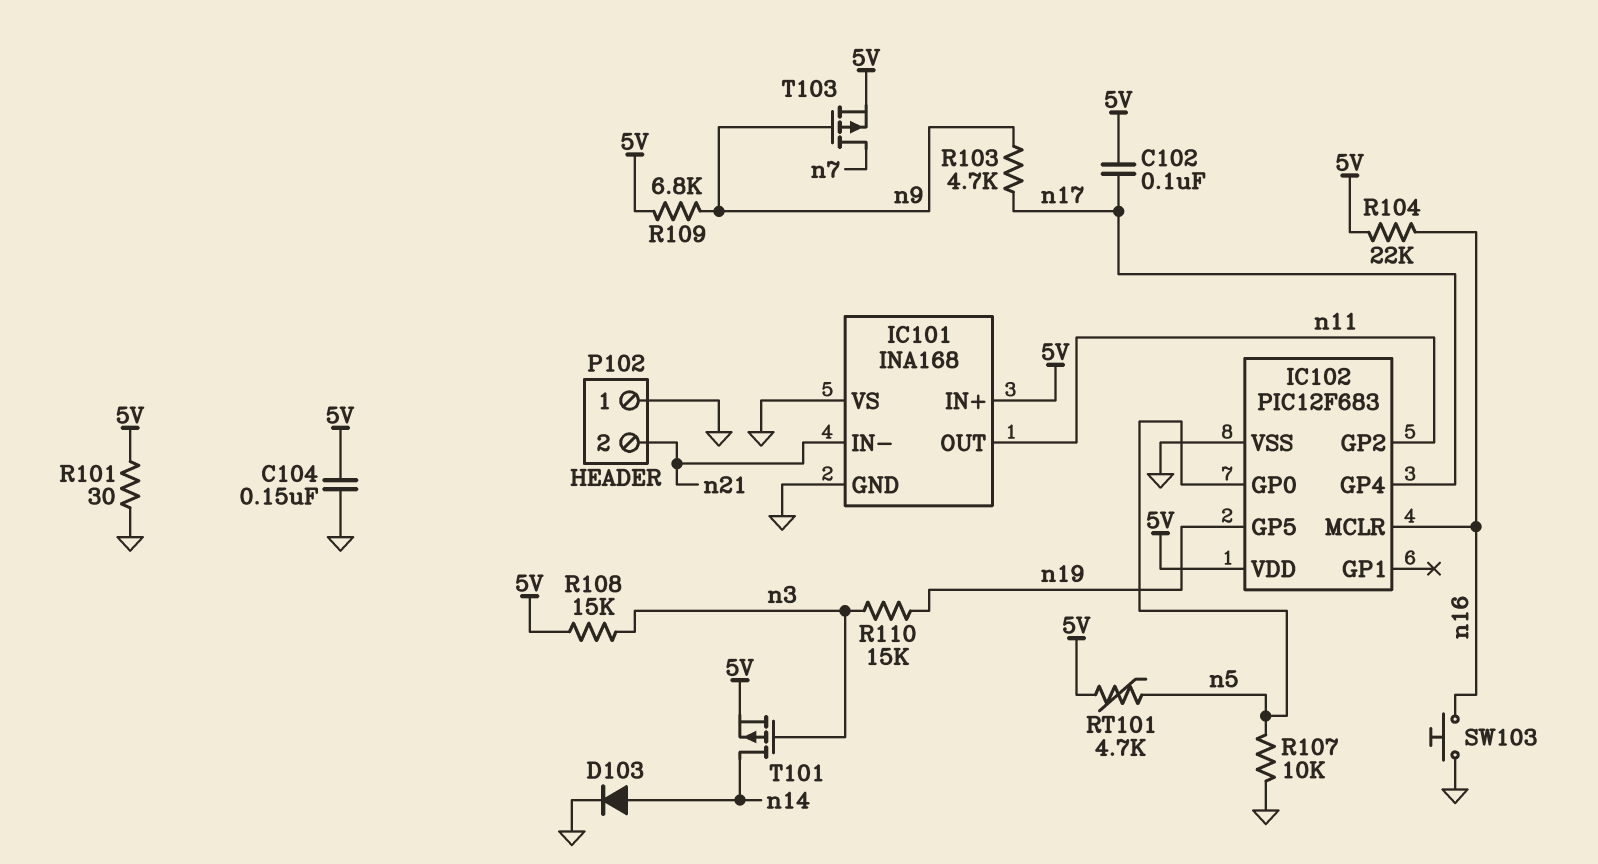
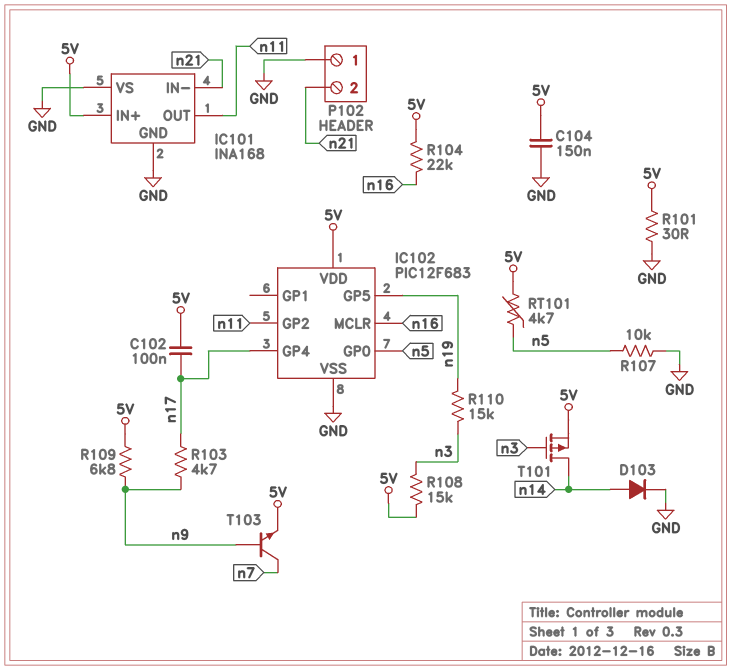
SW103: button (GND, n16) -> none
T103: PMOS (G n9, D n7, S 5V) -> NPN (B n9, C n7, E 5V)

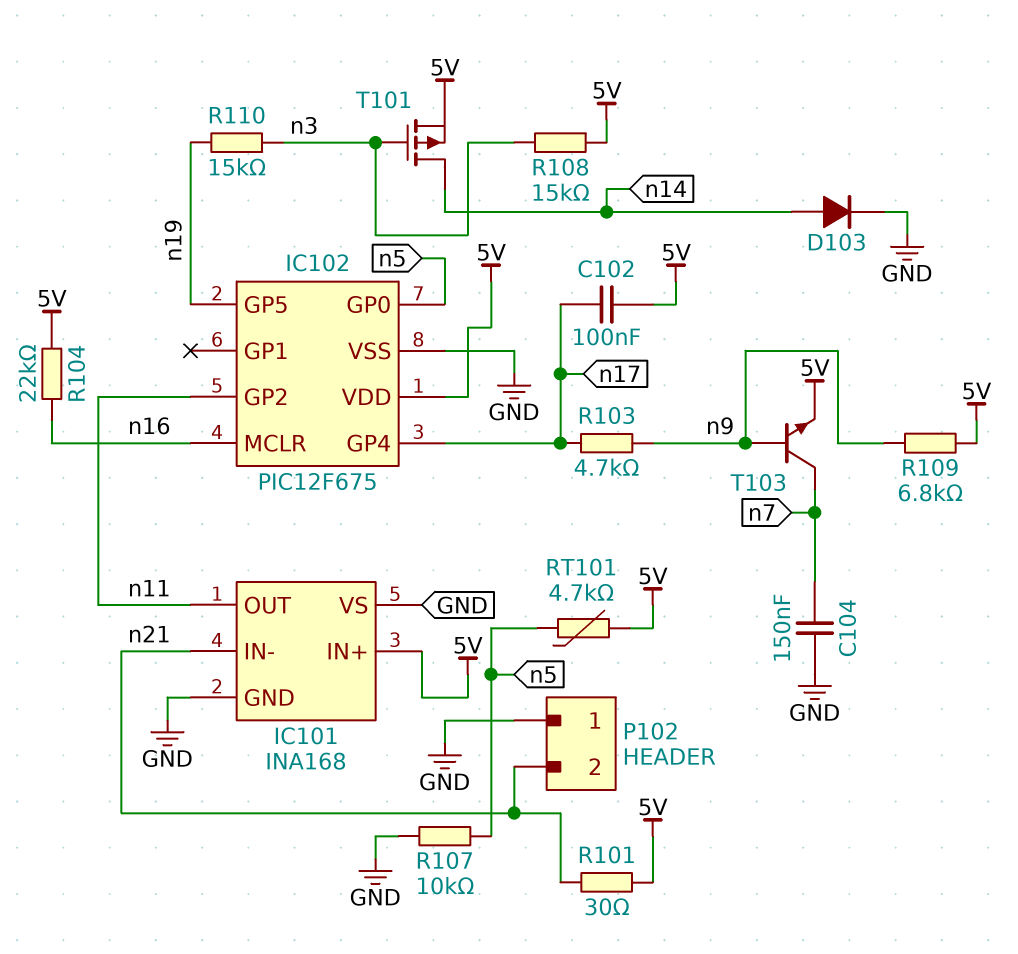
C104: 150nF (5V, GND) -> 150nF (GND, n7)
IC102: PIC12F683 -> PIC12F675
R101: 30 (5V, GND) -> 30 (5V, n21)

